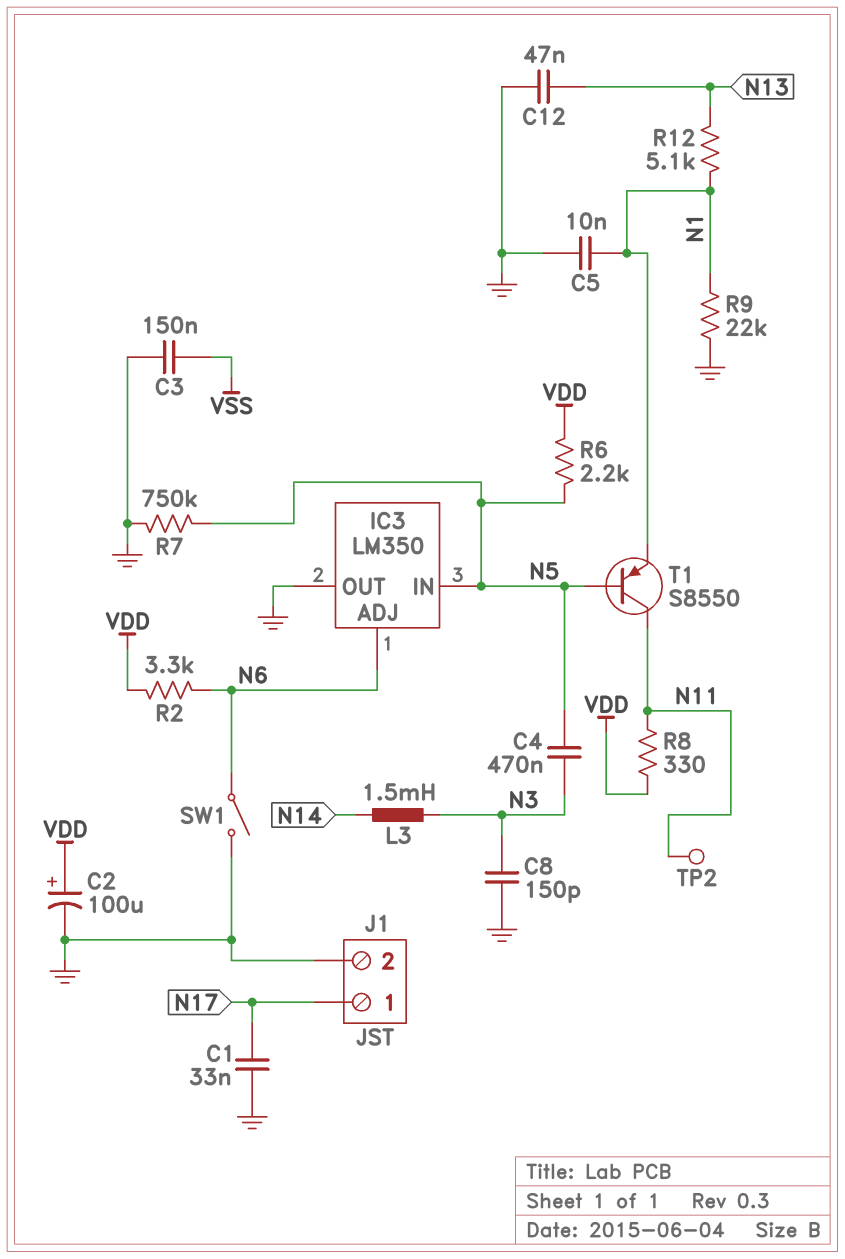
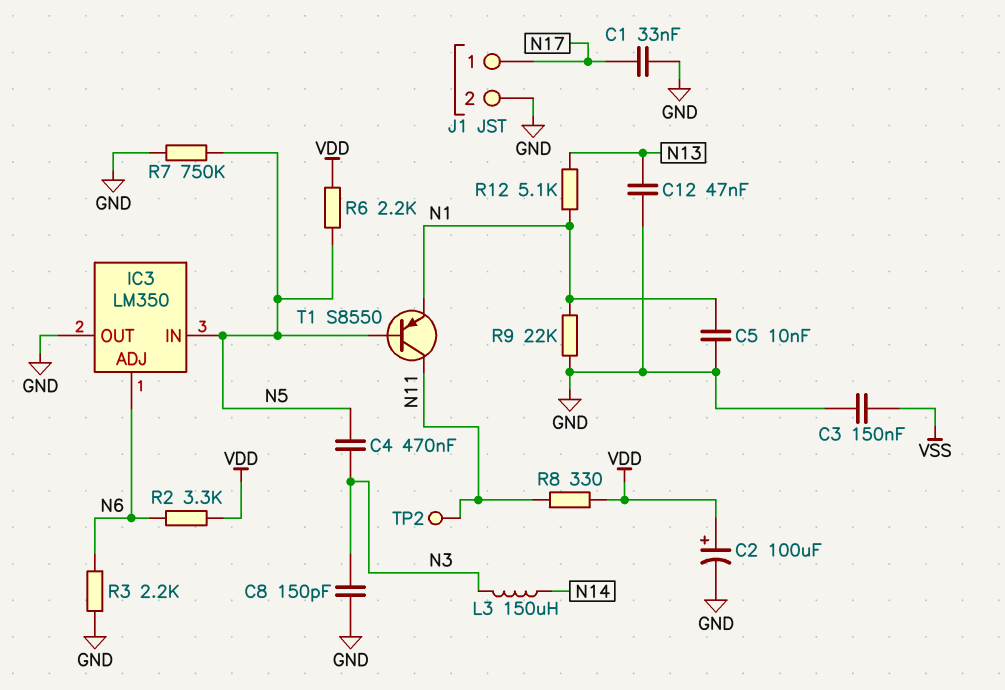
L3: 1.5mH (N3, N14) -> 150uH (N3, N14)
R3: none -> 2.2k (GND, N6)
SW1: switch (GND, N6) -> none

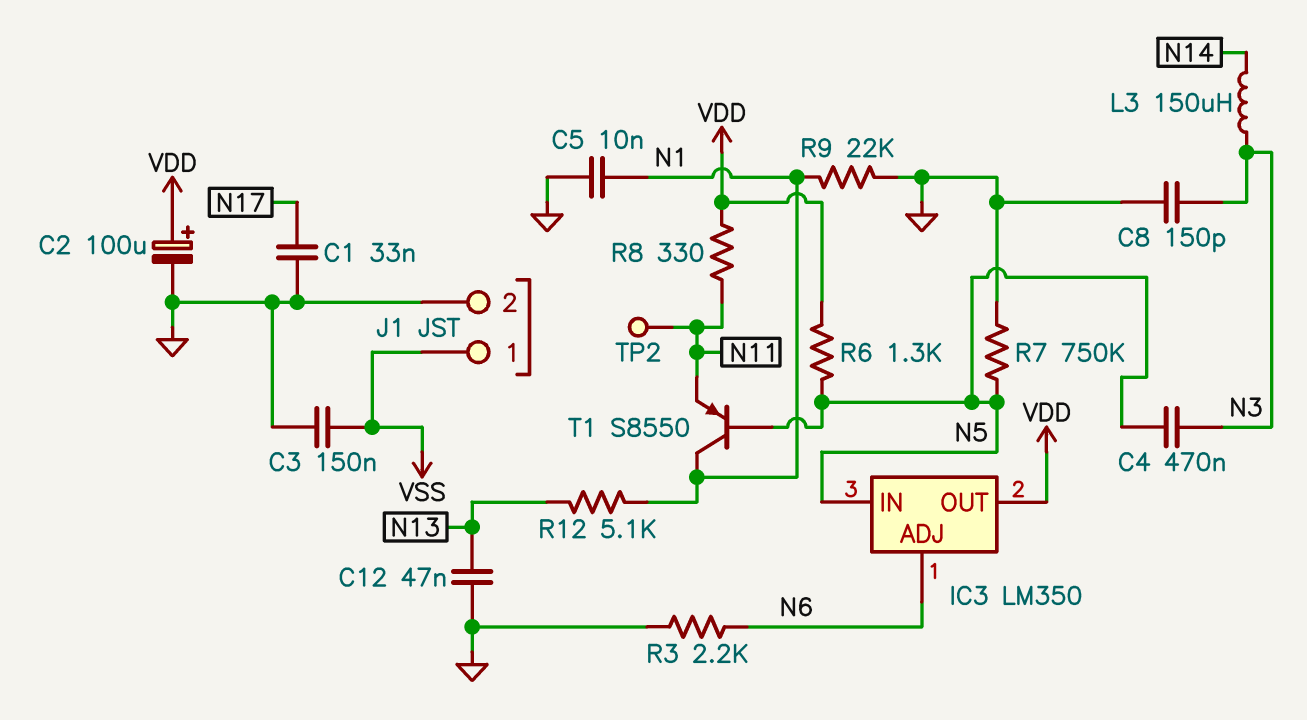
IC3 pin OUT: GND -> VDD
J1 pin 1: N17 -> VSS
R2: 3.3k (N6, VDD) -> none
R6: 2.2k (N5, VDD) -> 1.3k (N5, VDD)
T1: PNP S8550 (B N5, C N11, E N1) -> PNP S8550 (B N5, C N1, E N11)

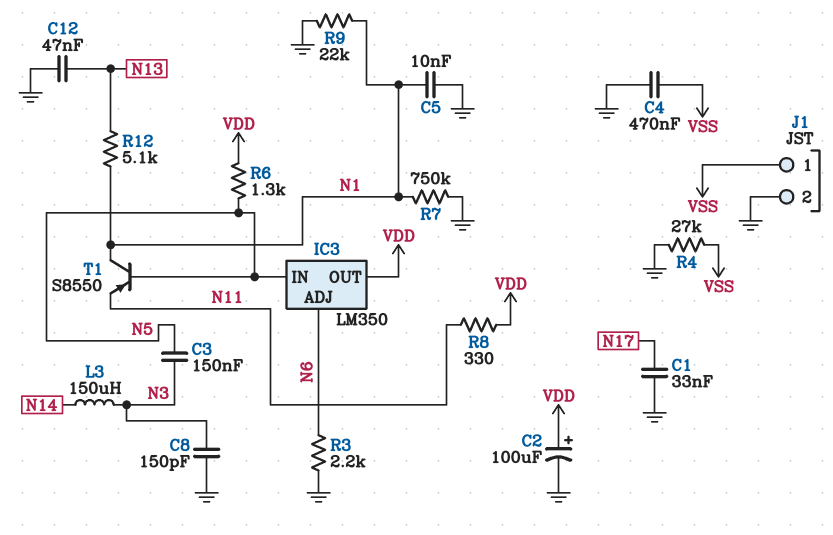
C3: 150nF (GND, VSS) -> 150nF (N3, N5)
C4: 470nF (N3, N5) -> 470nF (GND, VSS)
R4: none -> 27k (GND, VSS)
R7: 750k (GND, N5) -> 750k (GND, N1)
TP2: test point (N11) -> none

